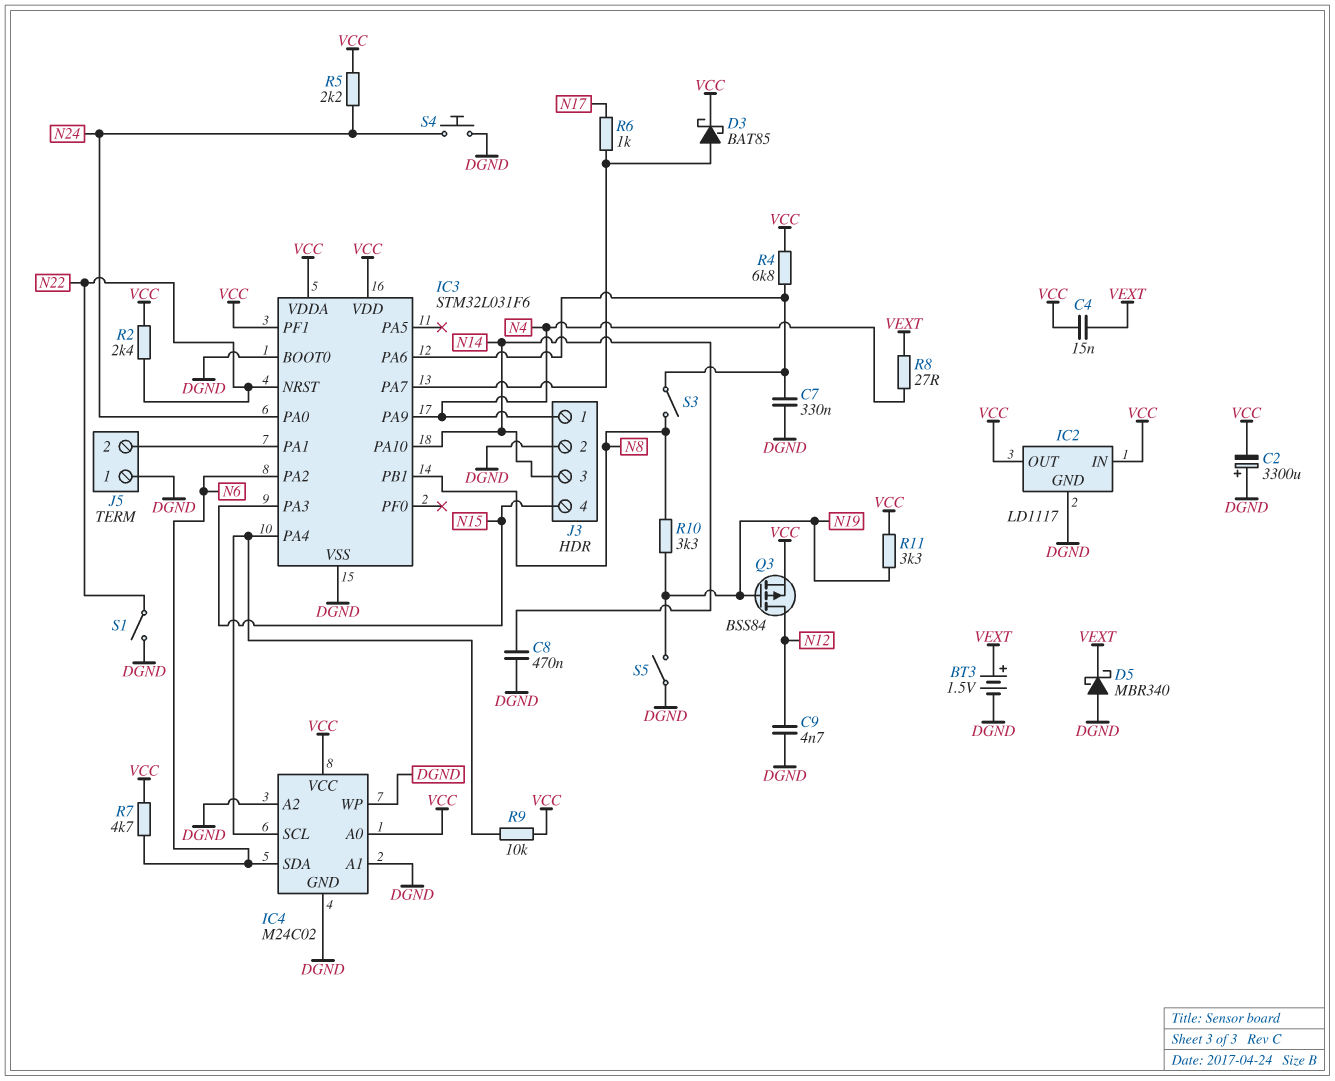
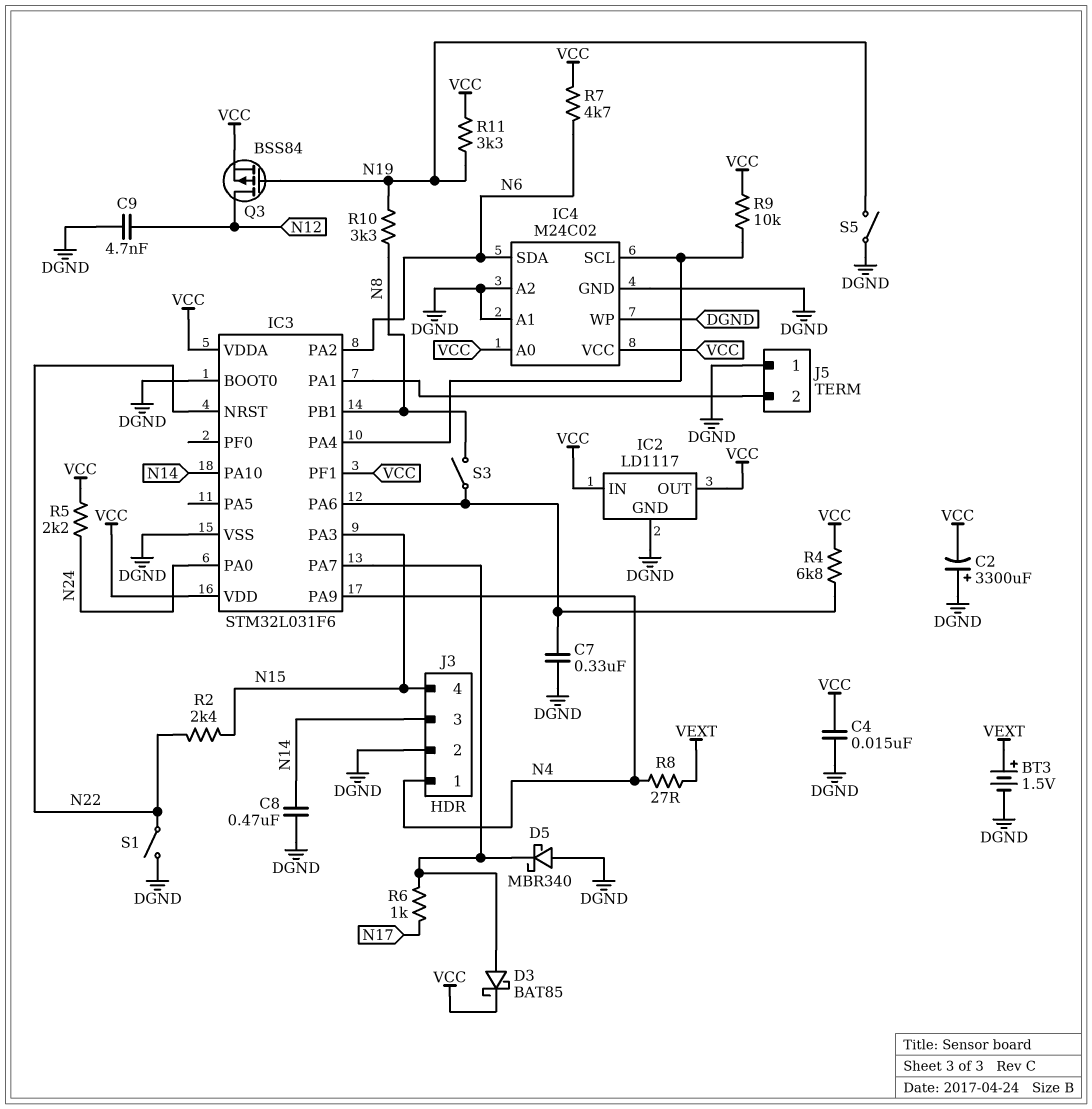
C4: 15nF (VCC, VEXT) -> 15nF (DGND, VCC)
D5: schottky MBR340 (A DGND, K VEXT) -> schottky MBR340 (A DGND, K IC3/PA7)
R2: 2.4k (N22, VCC) -> 2.4k (N15, N22)
S4: button (DGND, N24) -> none

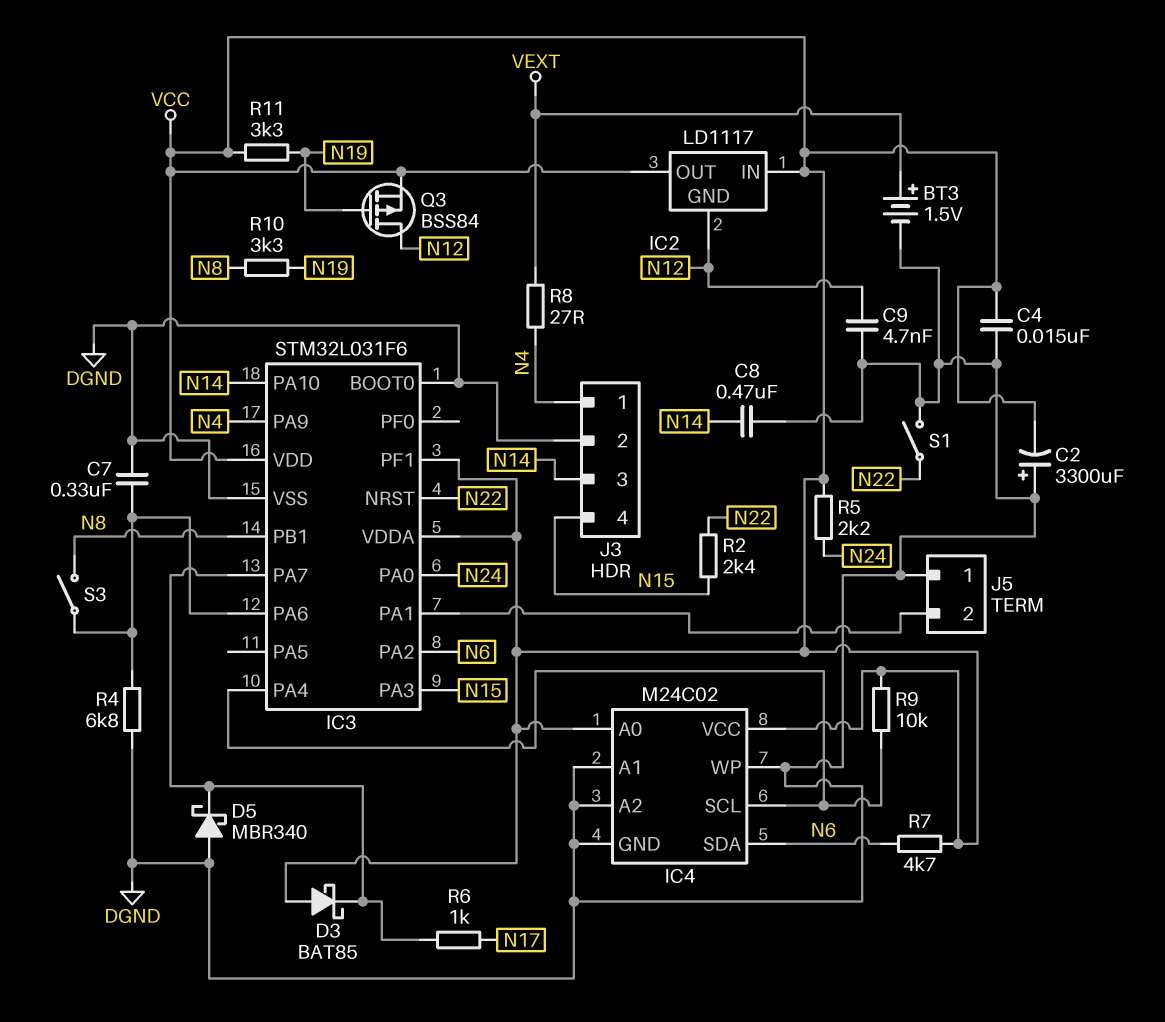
D3: schottky BAT85 (A IC3/PA7, K VCC) -> schottky BAT85 (A VCC, K IC3/PA7)
IC2 pin GND: DGND -> N12
R4: 6.8k (IC3/PA6, VCC) -> 6.8k (DGND, IC3/PA6)
S5: switch (DGND, N19) -> none

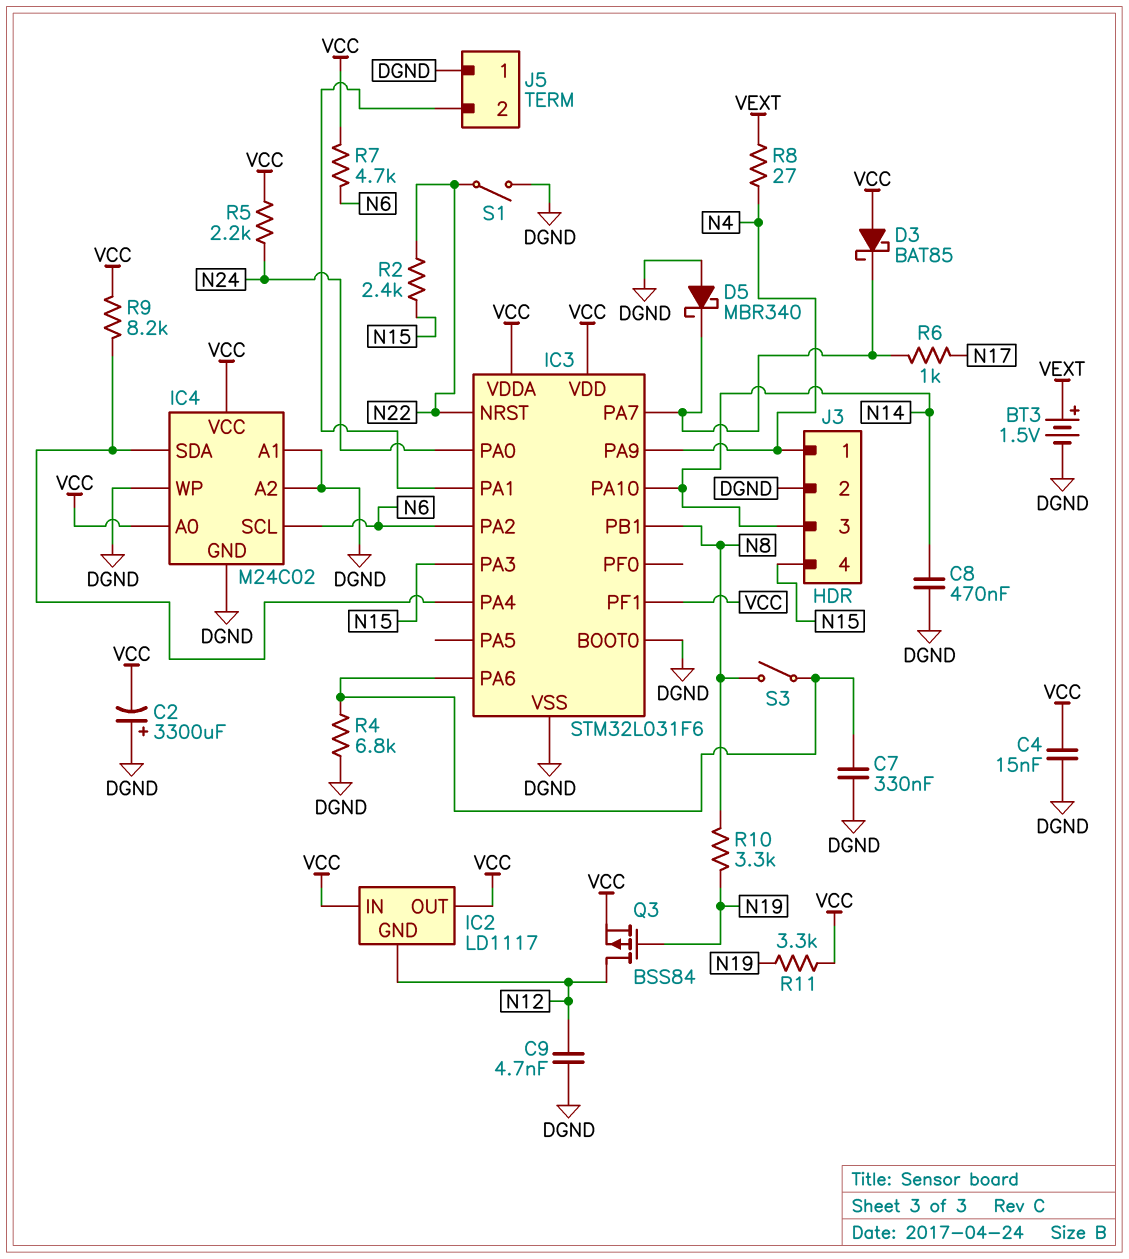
IC4 pin SCL: IC3/PA4 -> N6
IC4 pin SDA: N6 -> IC3/PA4
R9: 10k (IC3/PA4, VCC) -> 8.2k (IC3/PA4, VCC)

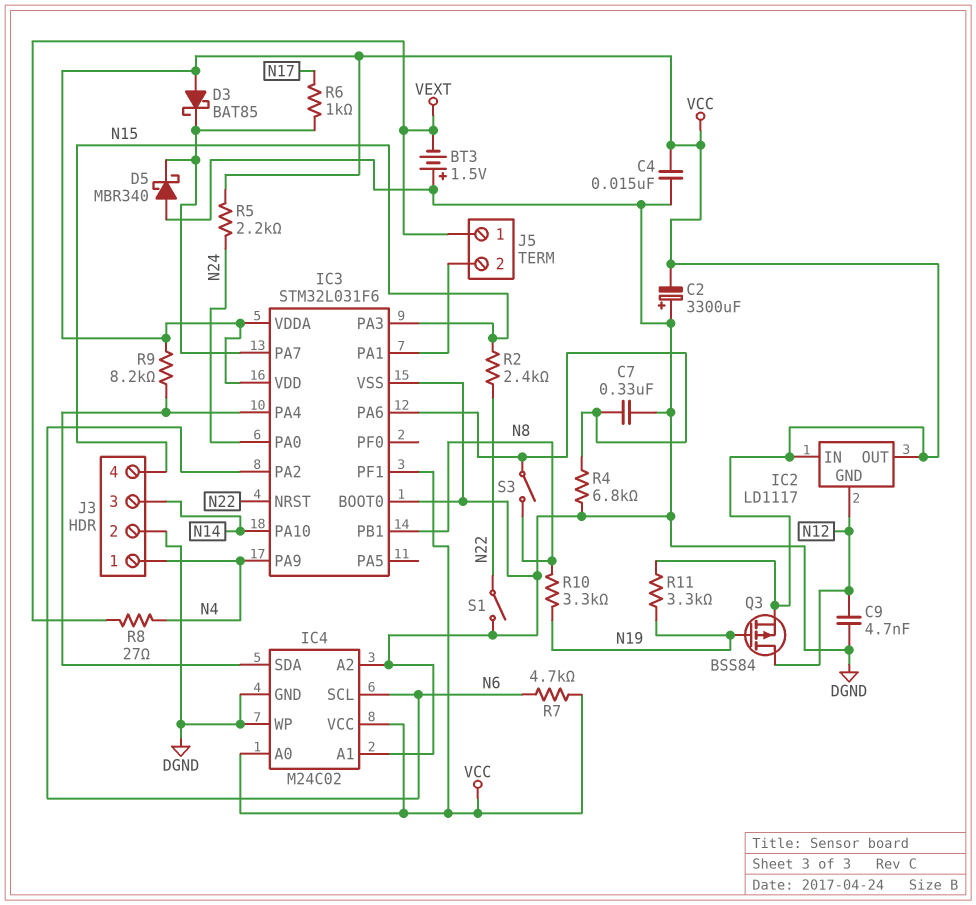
BT3: 1.5V (plus VEXT, minus DGND) -> 1.5V (plus DGND, minus VEXT)
C8: 470nF (DGND, N14) -> none
J5 pin 1: DGND -> VEXT

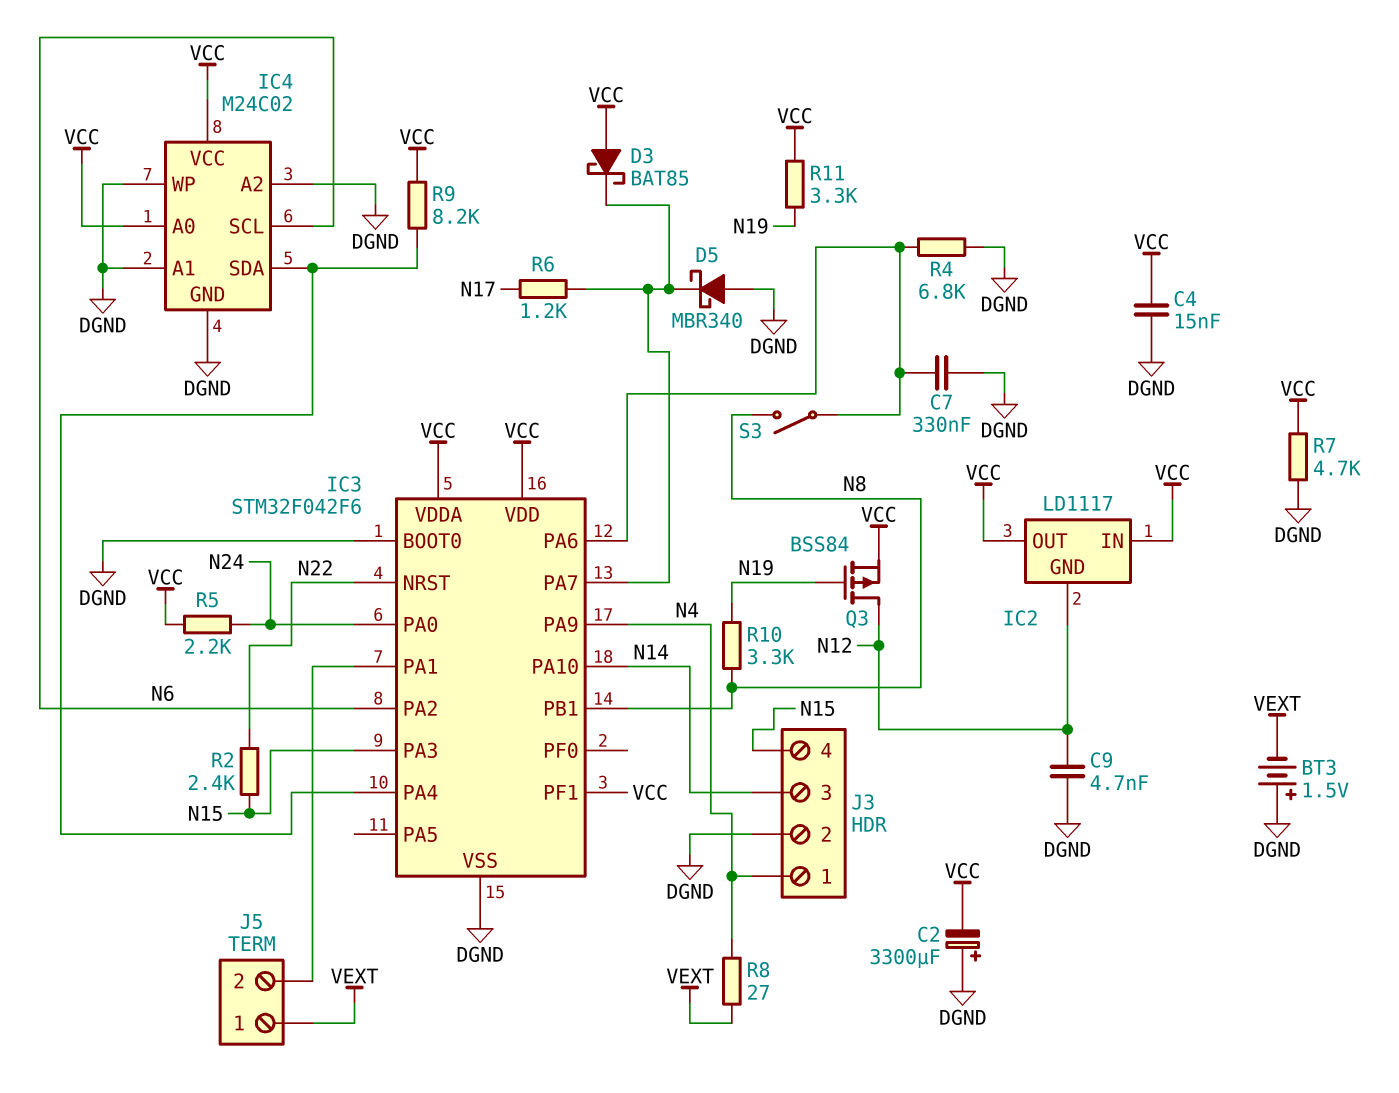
IC3: STM32L031F6 -> STM32F042F6
R6: 1k (IC3/PA7, N17) -> 1.2k (IC3/PA7, N17)
R7: 4.7k (N6, VCC) -> 4.7k (DGND, VCC)
S1: switch (DGND, N22) -> none

